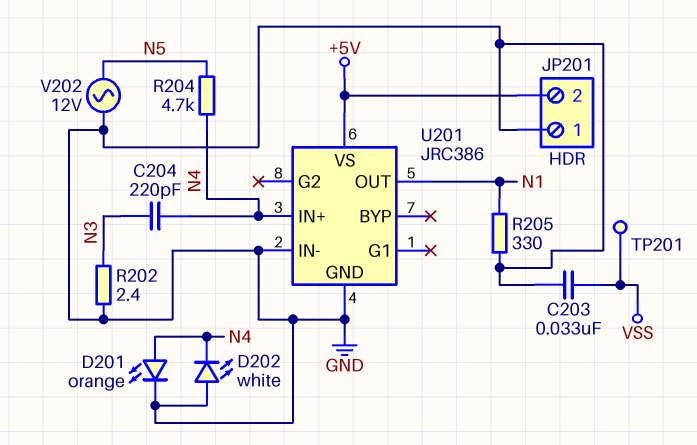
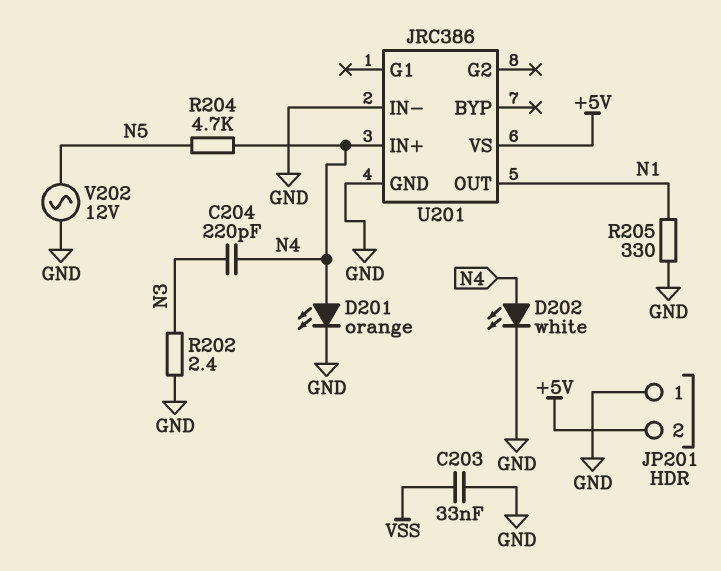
D202: LED white (A GND, K N4) -> LED white (A N4, K GND)
TP201: test point (VSS) -> none

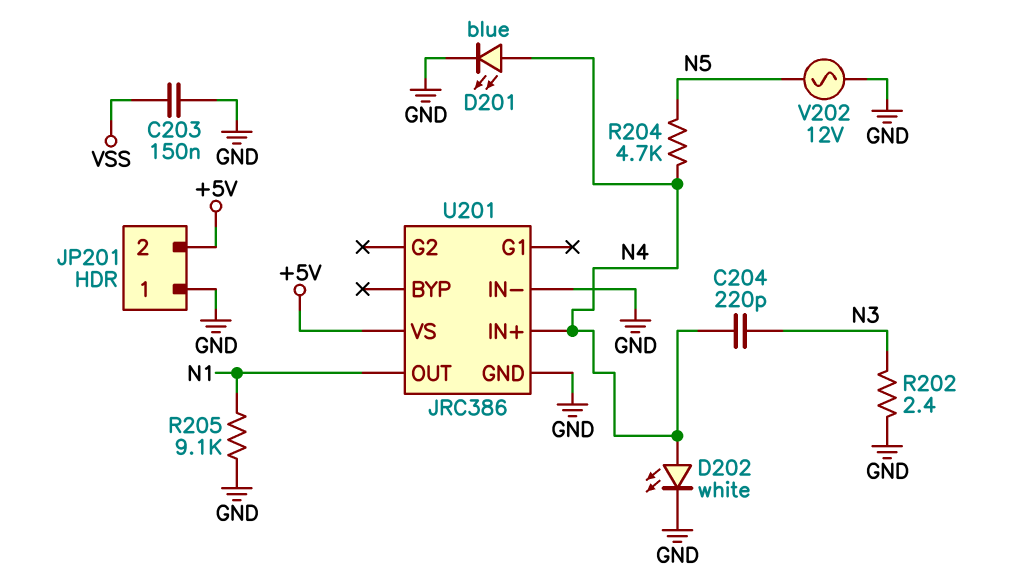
C203: 33nF (GND, VSS) -> 150nF (GND, VSS)
D201: LED orange (A N4, K GND) -> LED blue (A N4, K GND)
R205: 330 (GND, N1) -> 9.1k (GND, N1)

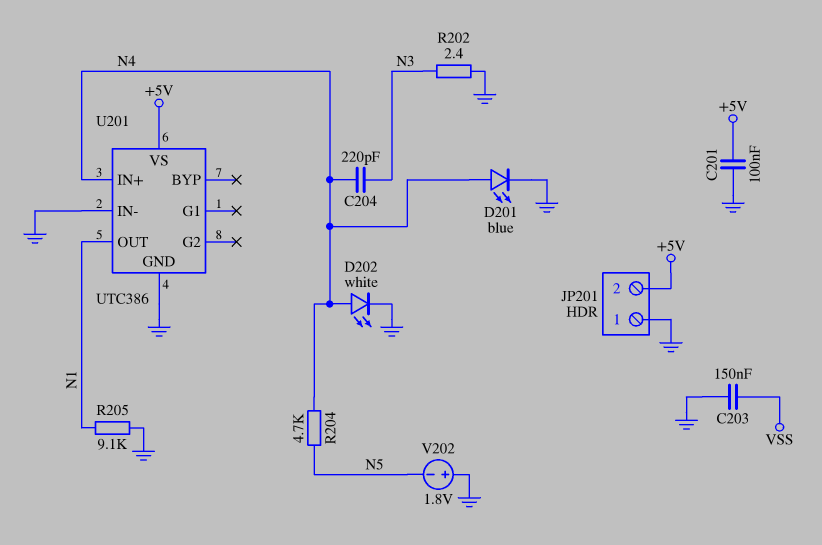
C201: none -> 100nF (+5V, GND)
U201: JRC386 -> UTC386
V202: AC 12V (GND, N5) -> 1.8V (plus GND, minus N5)

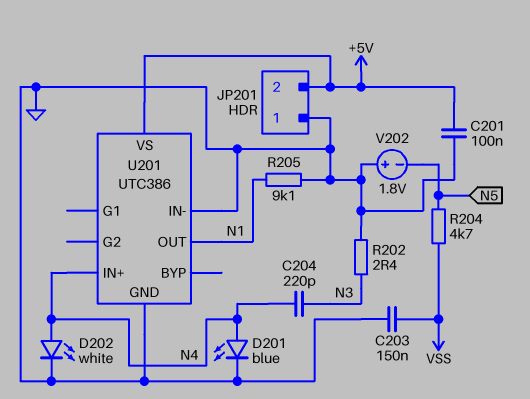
R204: 4.7k (N4, N5) -> 4.7k (N5, VSS)

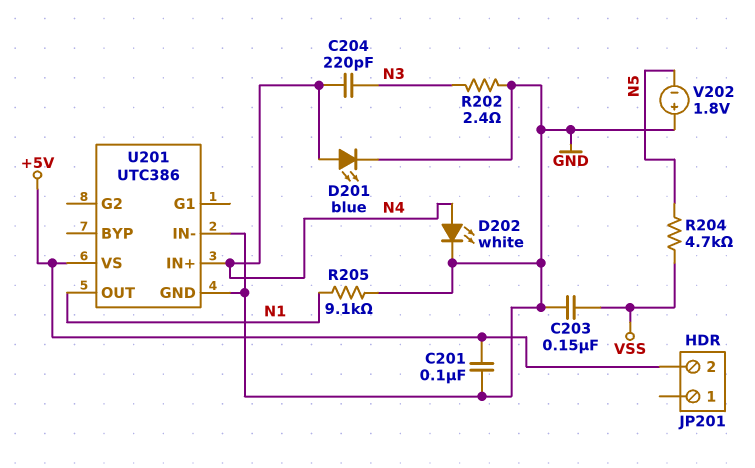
JP201 pin 1: GND -> none

